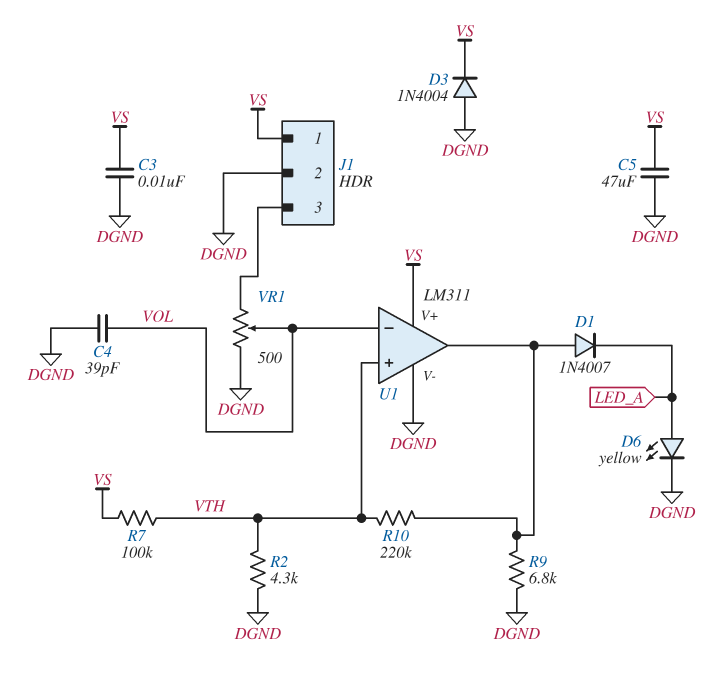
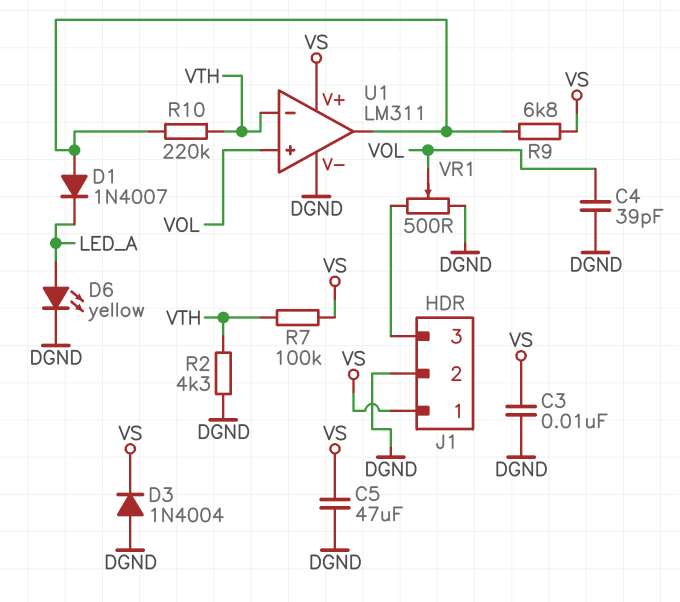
R9: 6.8k (DGND, U1/out) -> 6.8k (U1/out, VS)
U1 pin in+: VTH -> VOL
U1 pin in-: VOL -> VTH

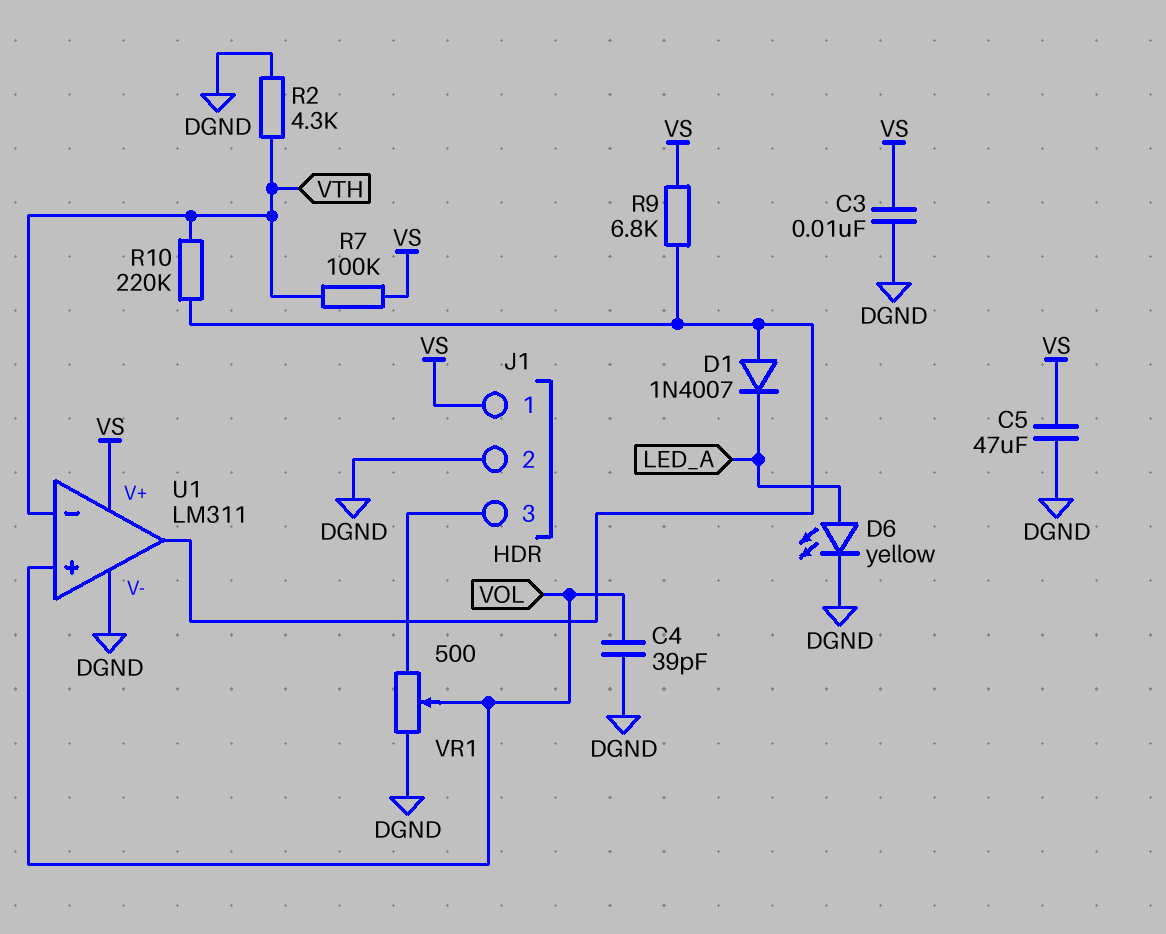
D3: diode 1N4004 (A DGND, K VS) -> none

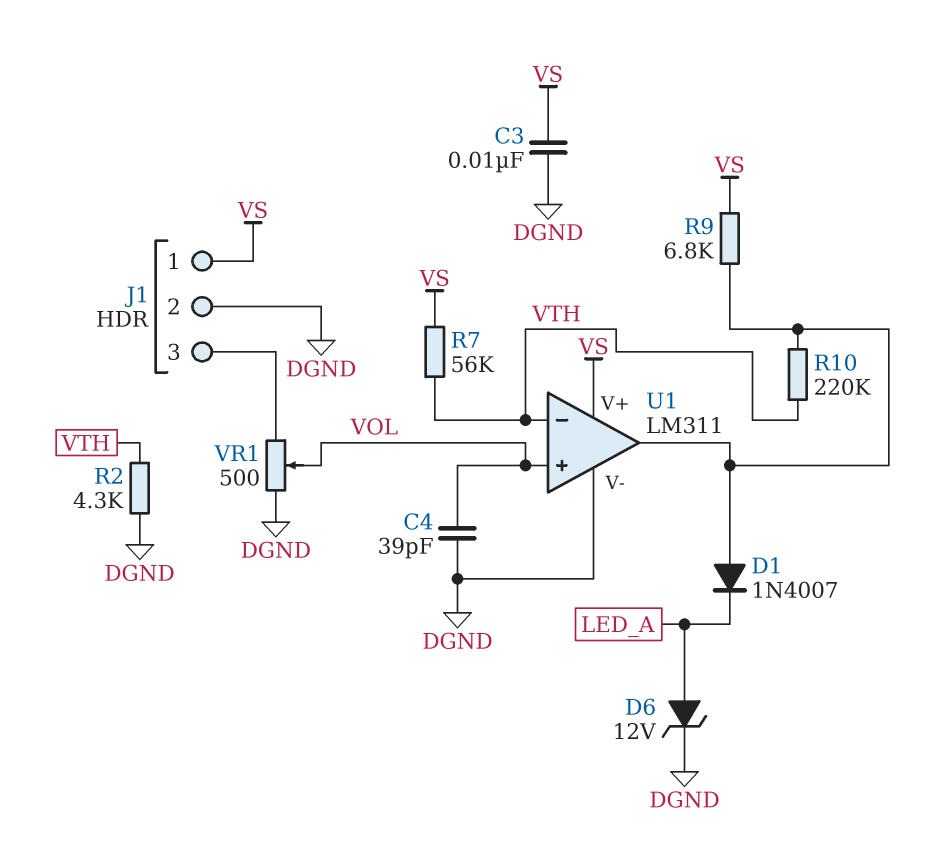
C5: 47uF (DGND, VS) -> none
D6: LED yellow (A LED_A, K DGND) -> zener 12V (A LED_A, K DGND)
R7: 100k (VS, VTH) -> 56k (VS, VTH)

